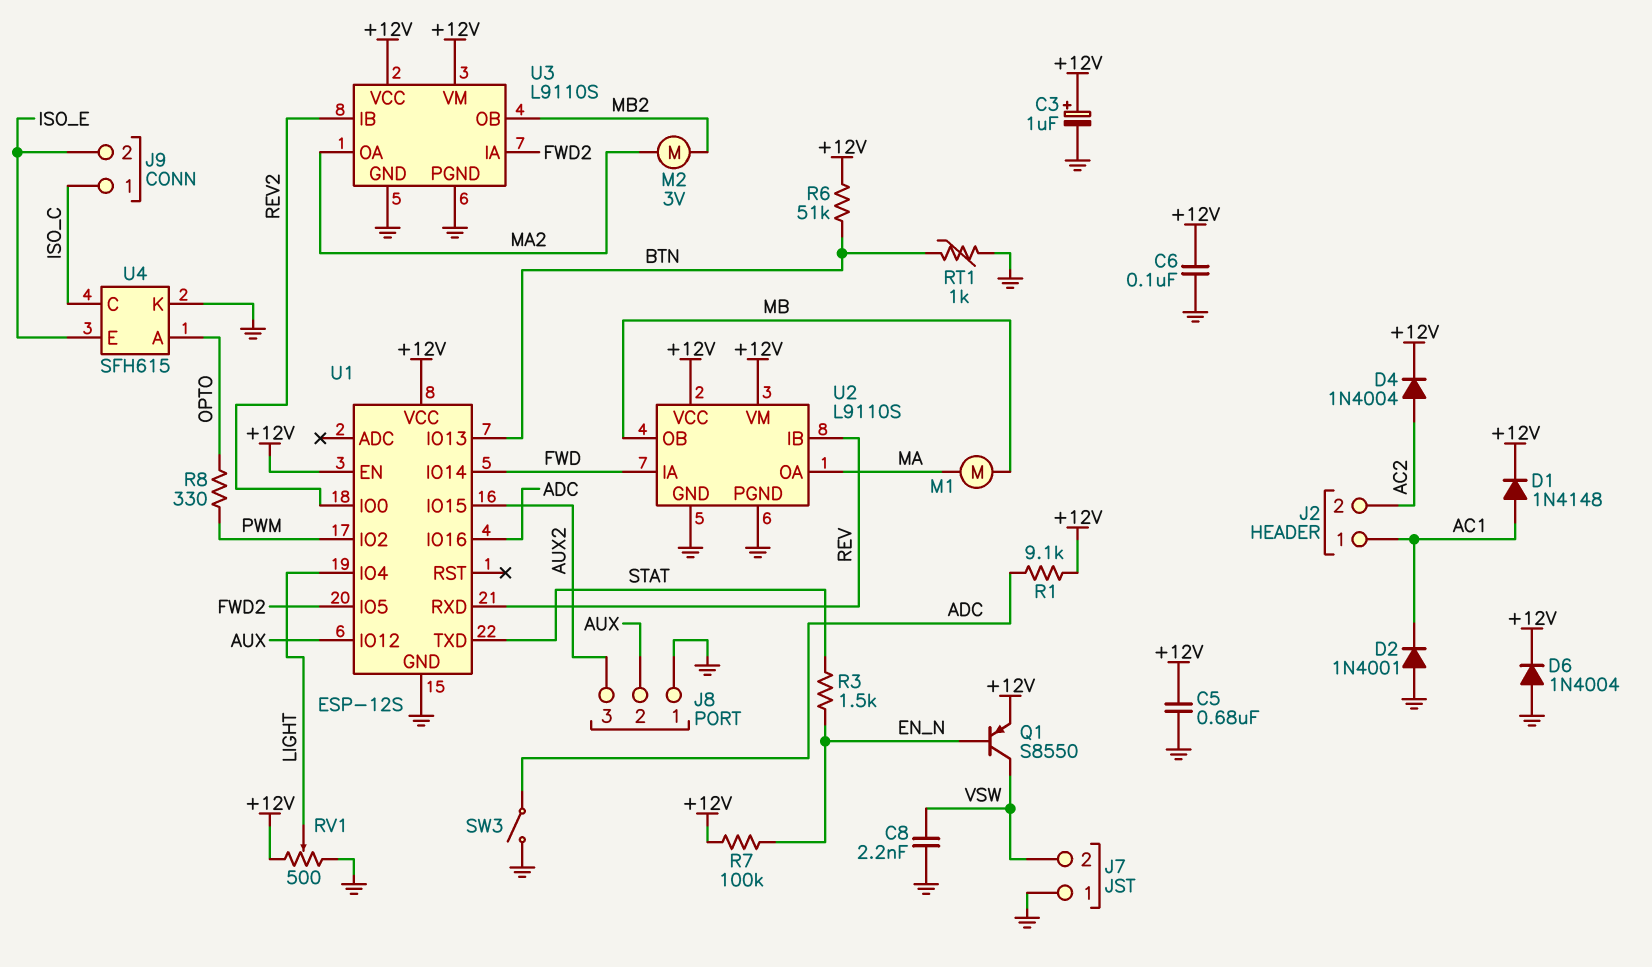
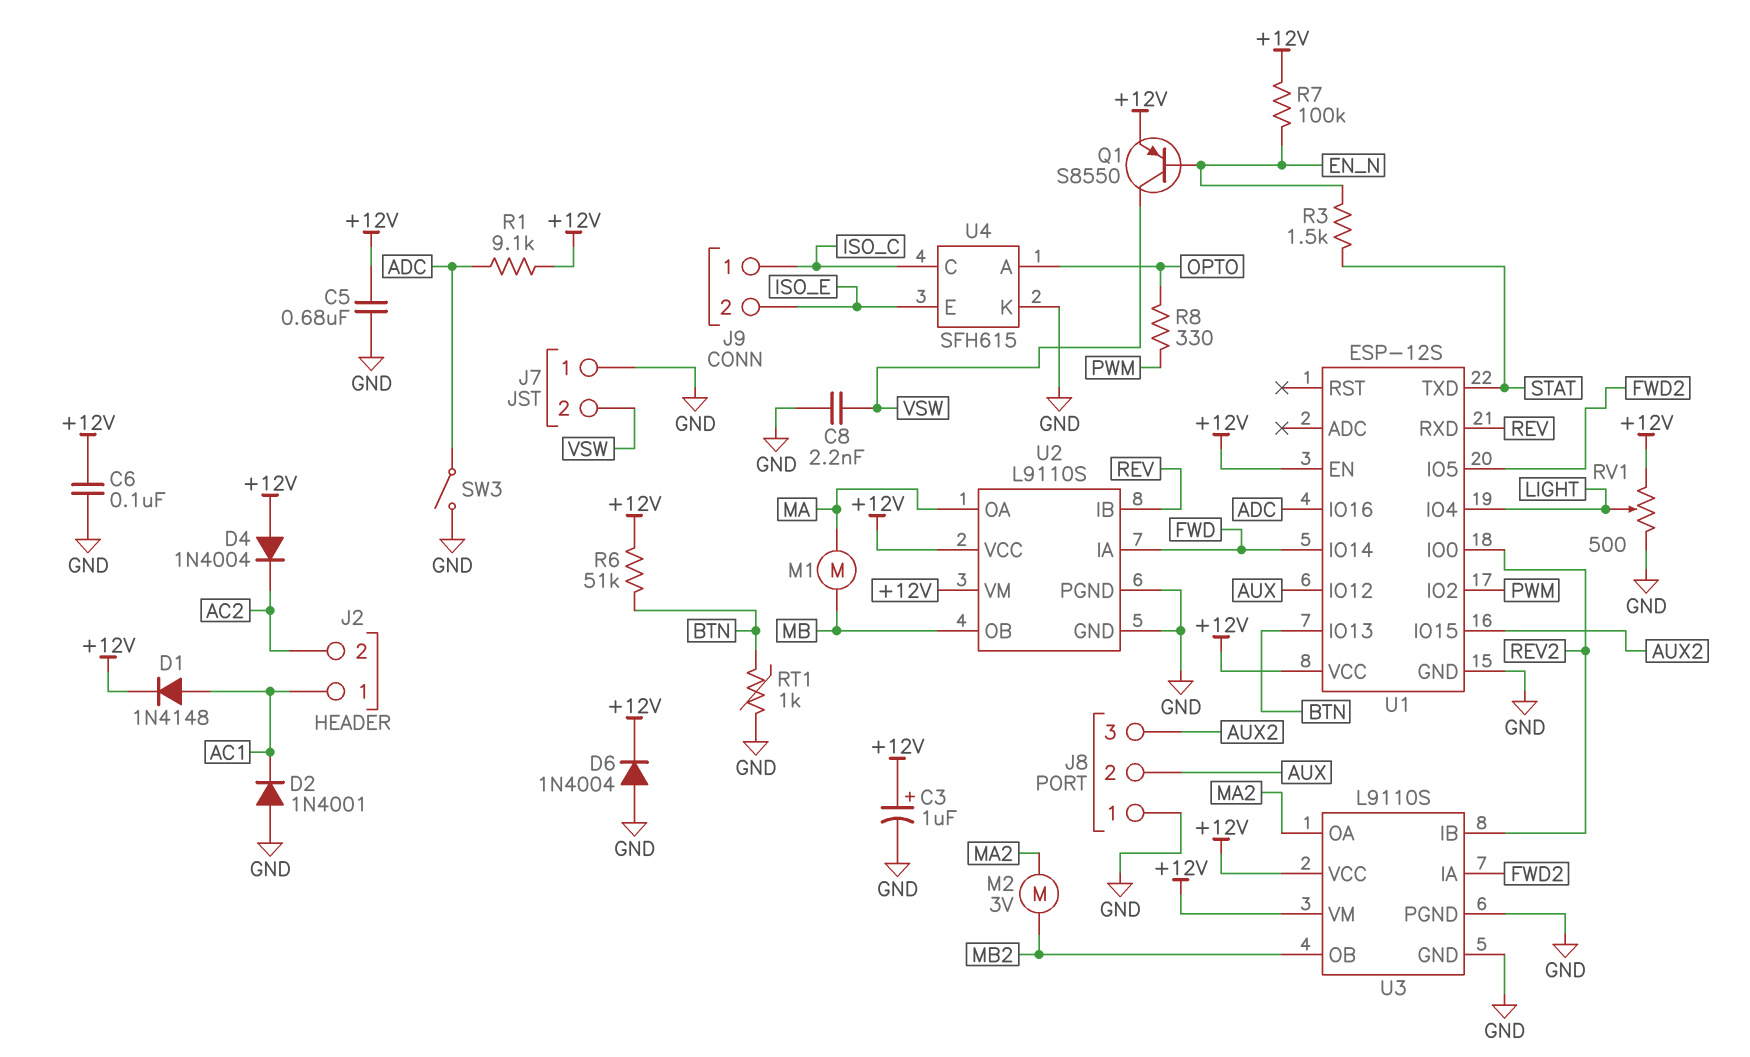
D4: diode 1N4004 (A AC2, K +12V) -> diode 1N4004 (A +12V, K AC2)

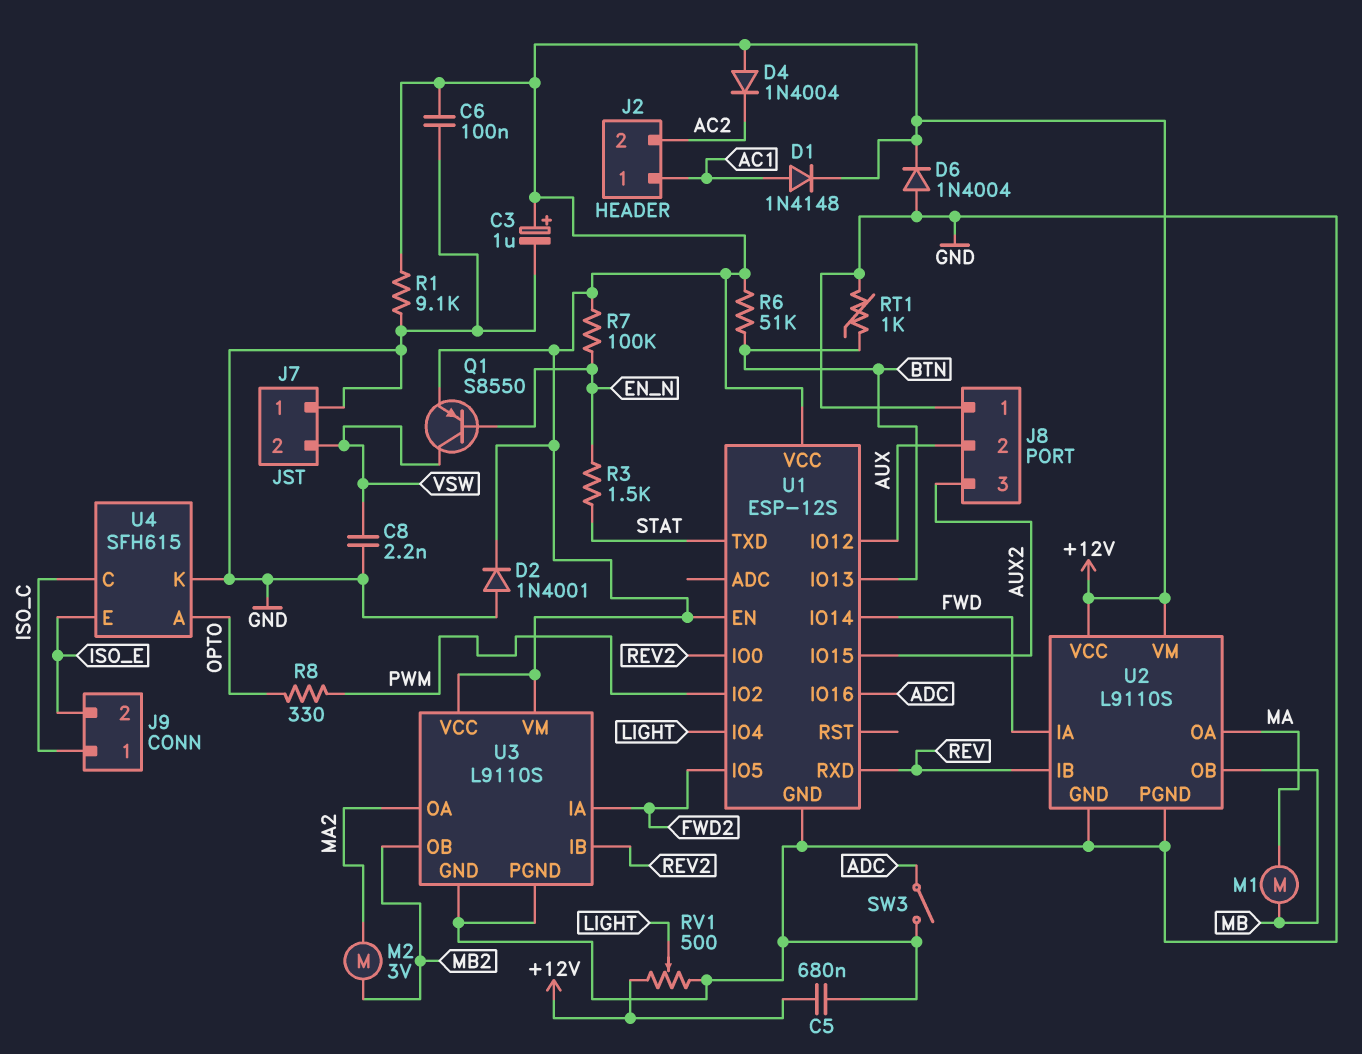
D2: diode 1N4001 (A GND, K AC1) -> diode 1N4001 (A GND, K +12V)
R1: 9.1k (+12V, ADC) -> 9.1k (+12V, GND)

